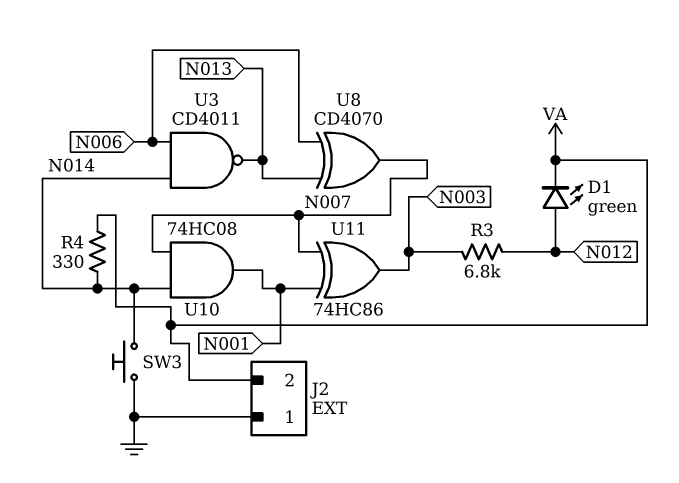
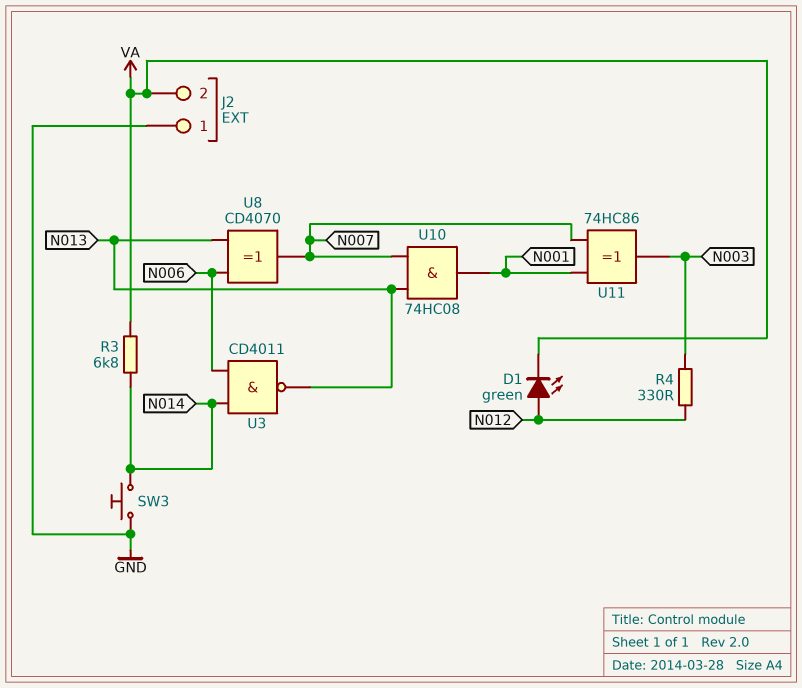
R3: 6.8k (N003, N012) -> 6.8k (N014, VA)
R4: 330 (N014, VA) -> 330 (N003, N012)
U10: AND 74HC08 (in N007, in N014, out N001) -> AND 74HC08 (in N007, in N013, out N001)

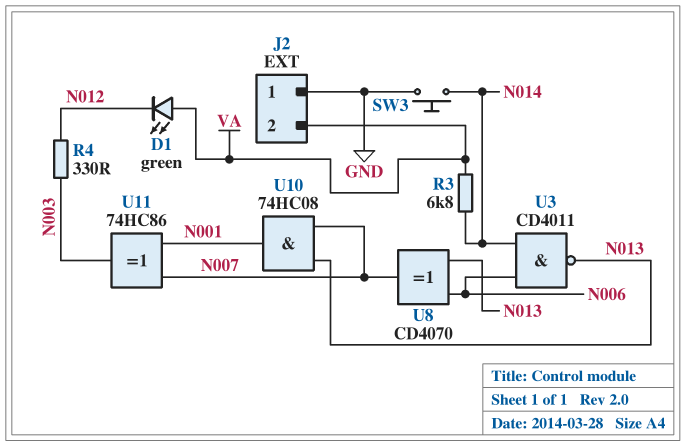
D1: LED green (A N012, K VA) -> LED green (A VA, K N012)

